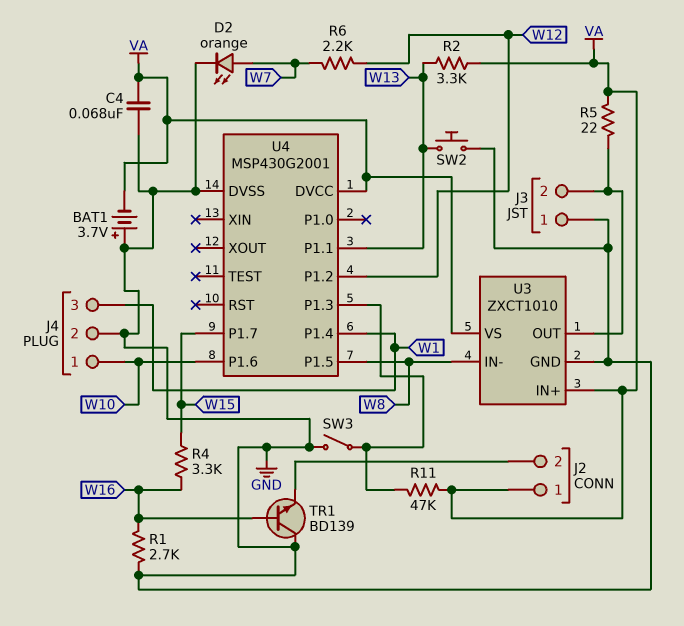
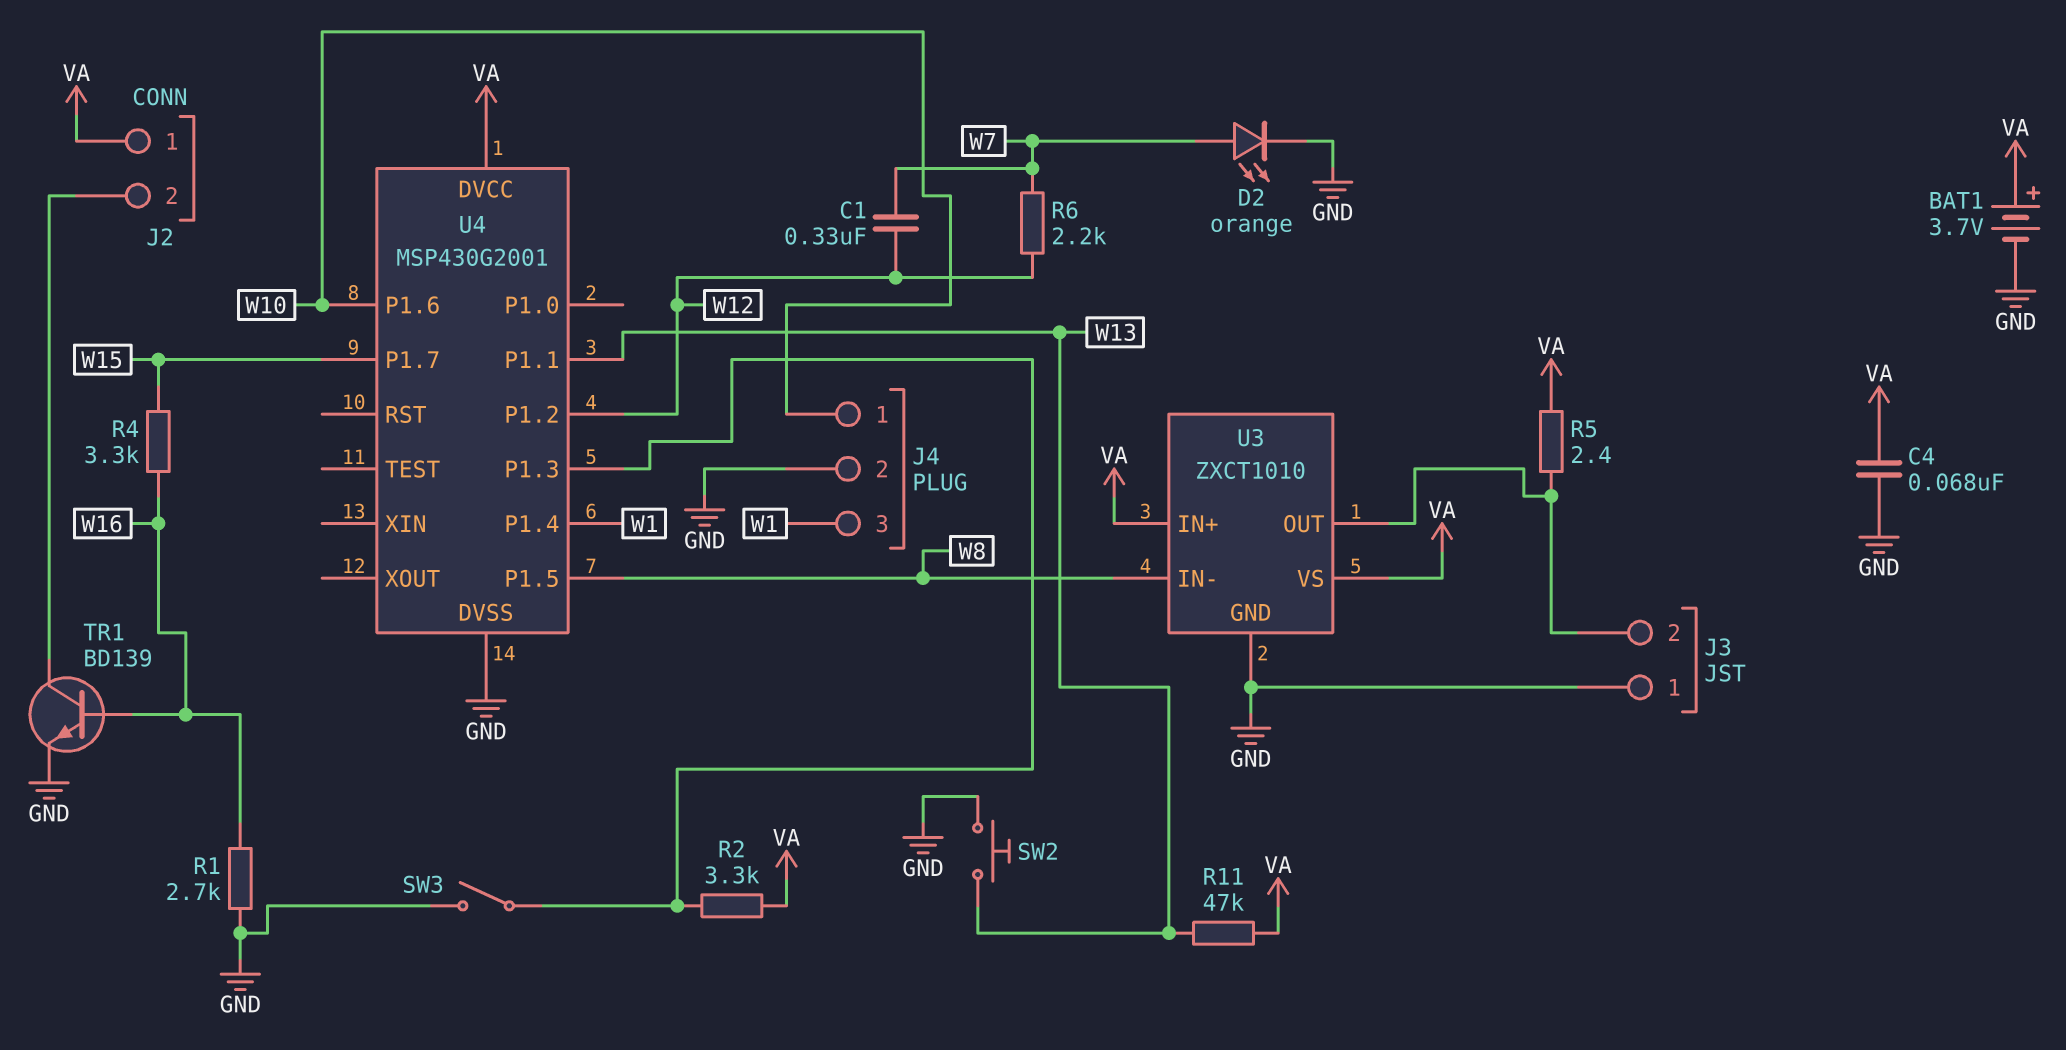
BAT1: 3.7V (plus GND, minus VA) -> 3.7V (plus VA, minus GND)
C1: none -> 330nF (W7, W12)
R2: 3.3k (VA, W13) -> 3.3k (U4/P1.3, VA)
R5: 22 (J3/2, VA) -> 2.4 (J3/2, VA)
R11: 47k (U4/P1.3, VA) -> 47k (VA, W13)
TR1: NPN BD139 (B W16, C GND, E J2/2) -> NPN BD139 (B W16, C J2/2, E GND)

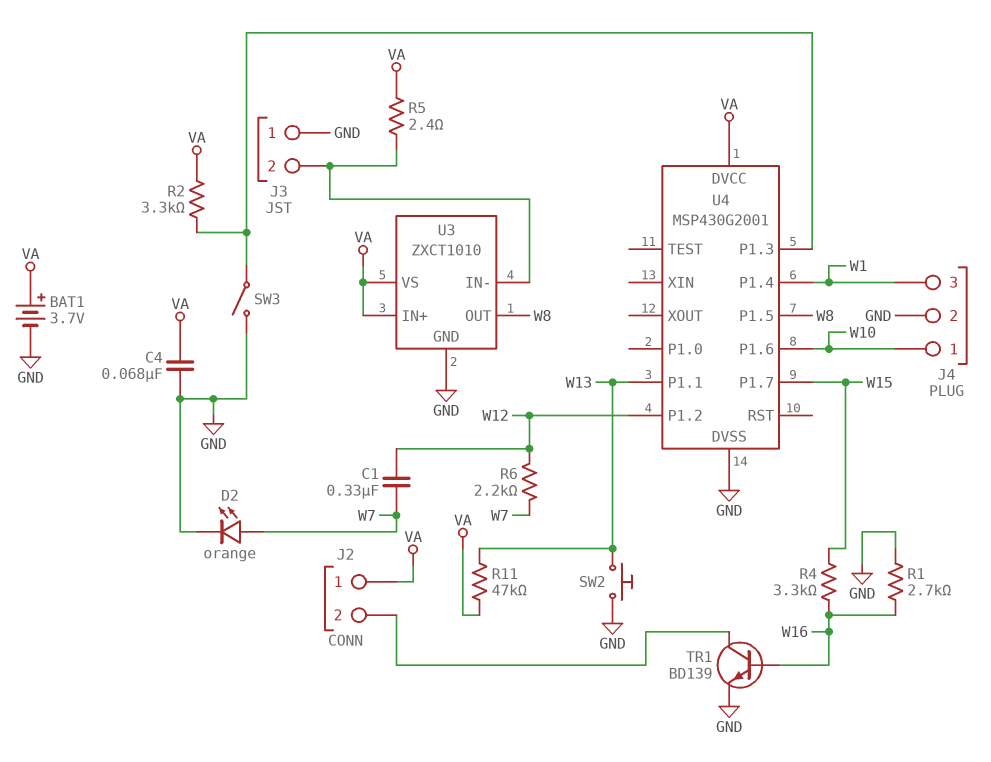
U3 pin IN-: W8 -> J3/2
U3 pin OUT: J3/2 -> W8

